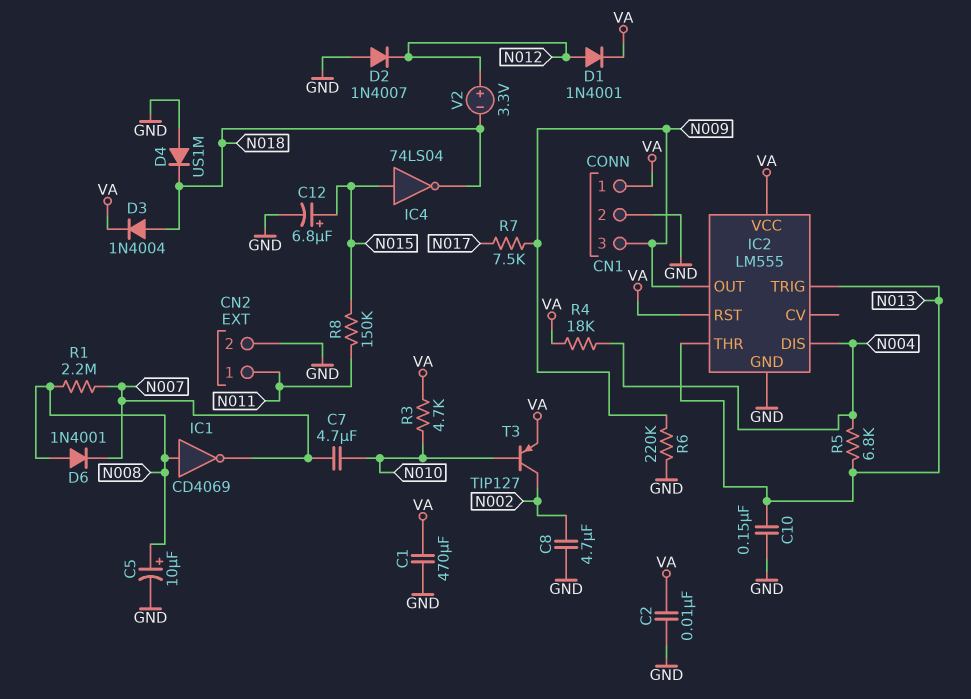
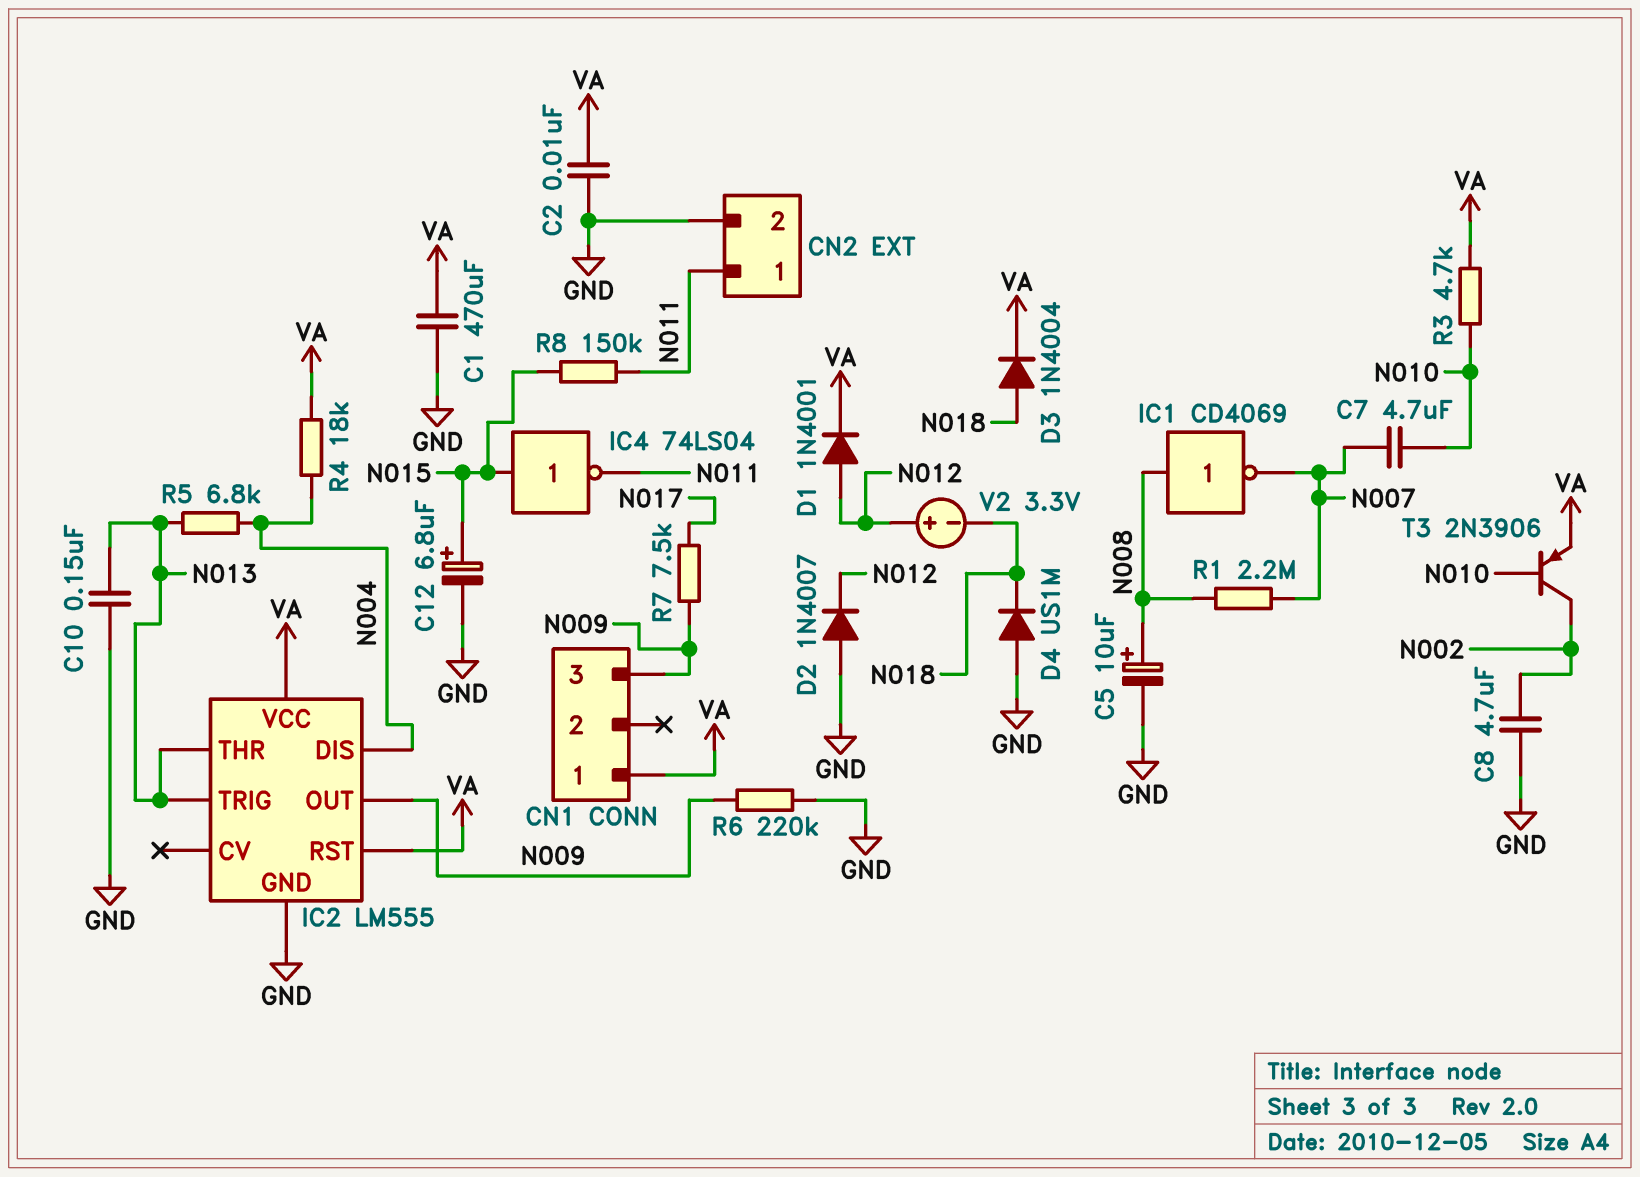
CN1 pin 2: GND -> none
D6: diode 1N4001 (A N008, K N007) -> none
IC4: NOT 74LS04 (in N015, out N018) -> NOT 74LS04 (in N015, out N011)
T3: PNP TIP127 (B N010, C N002, E VA) -> PNP 2N3906 (B N010, C N002, E VA)

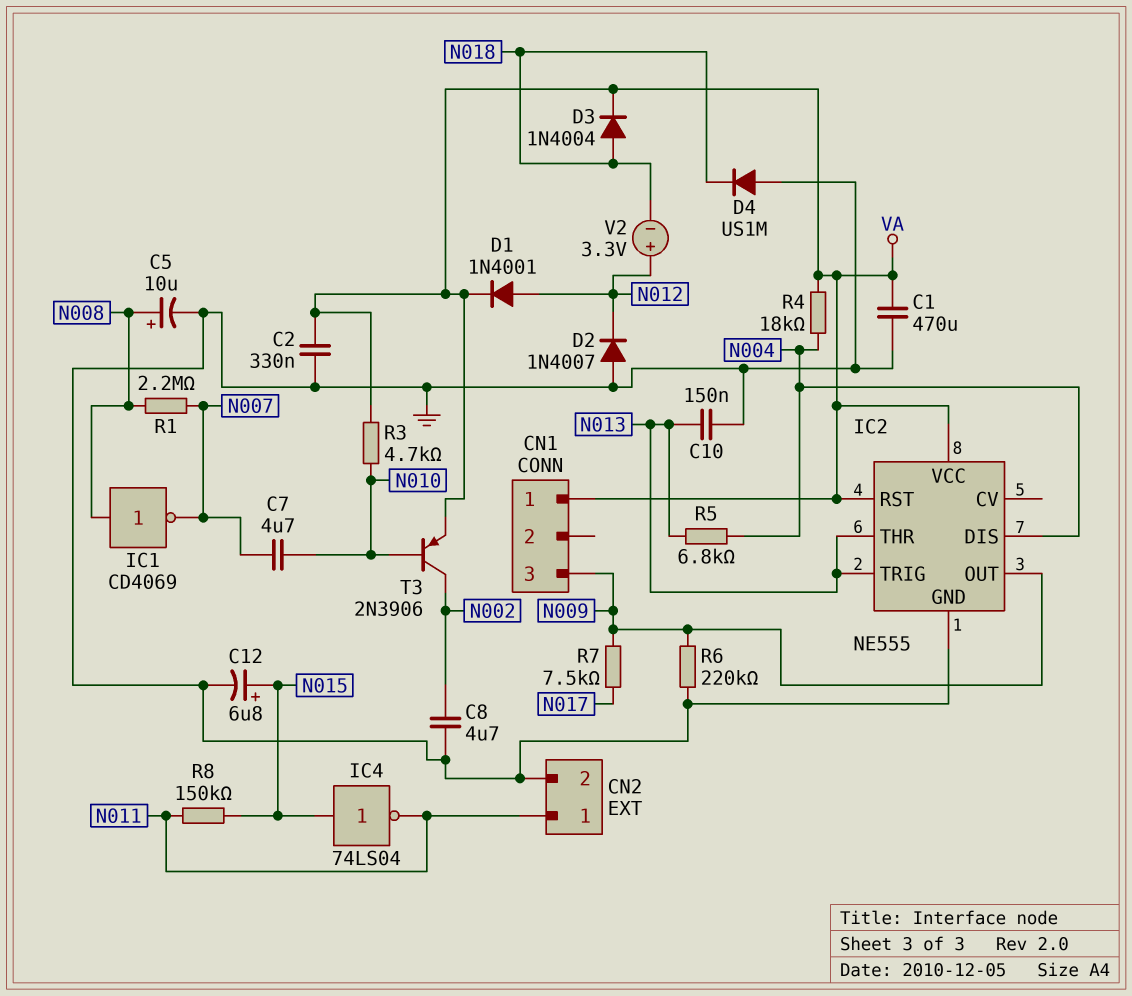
C2: 10nF (GND, VA) -> 330nF (GND, VA)
IC2: LM555 -> NE555

